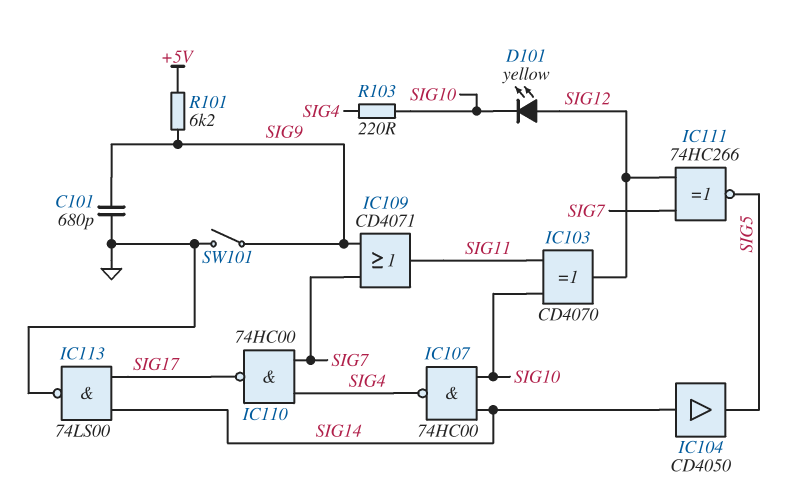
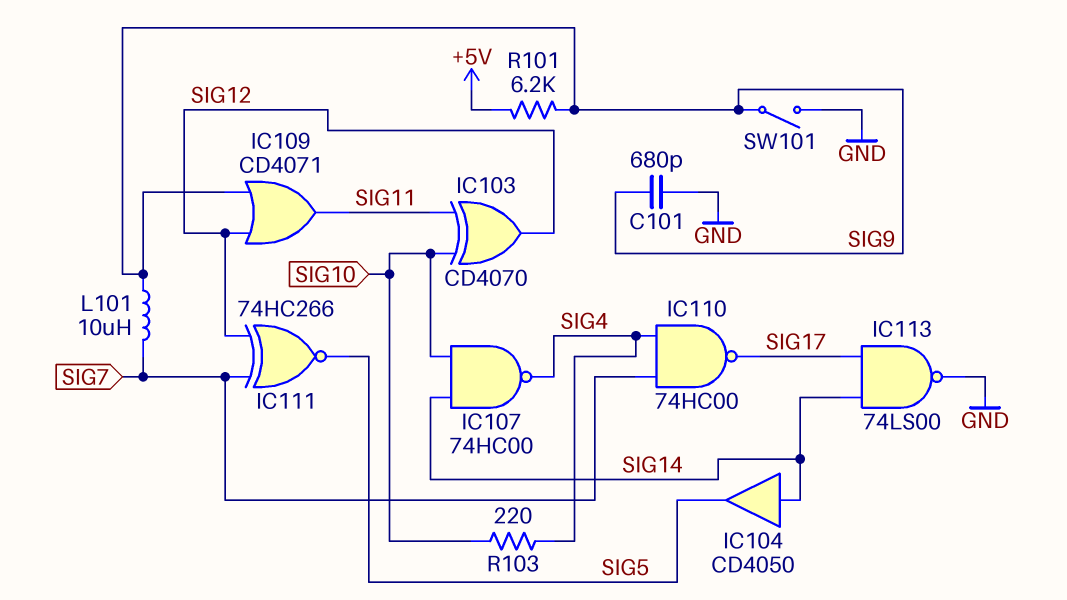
D101: LED yellow (A SIG12, K SIG10) -> none
IC109: OR CD4071 (in SIG7, in SIG9, out SIG11) -> OR CD4071 (in SIG9, in SIG12, out SIG11)
L101: none -> 10uH (SIG7, SIG9)

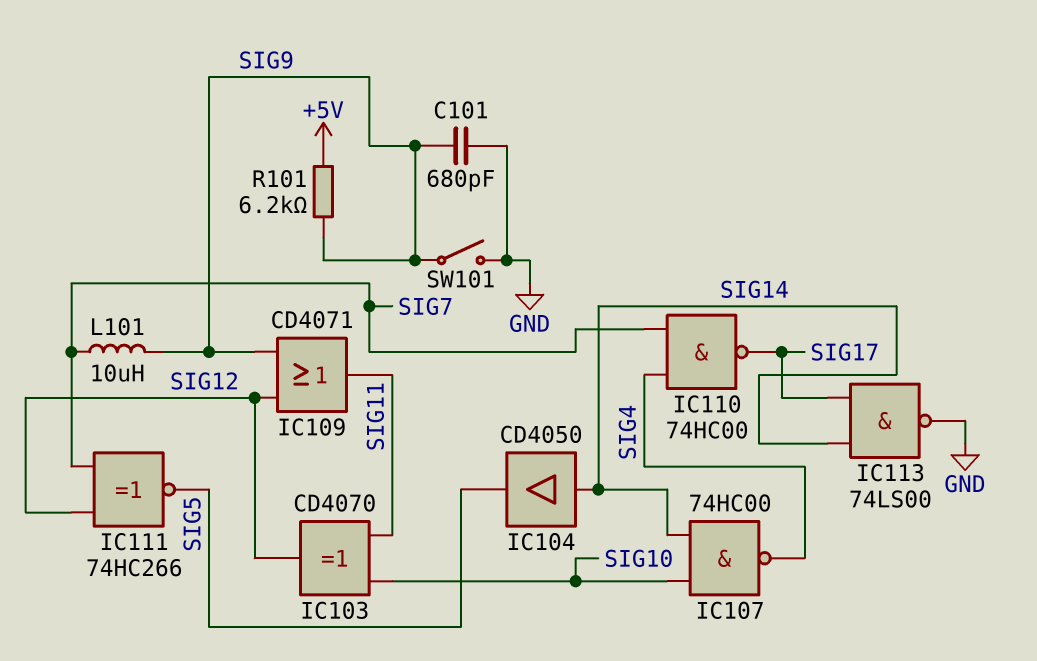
R103: 220 (SIG4, SIG10) -> none

